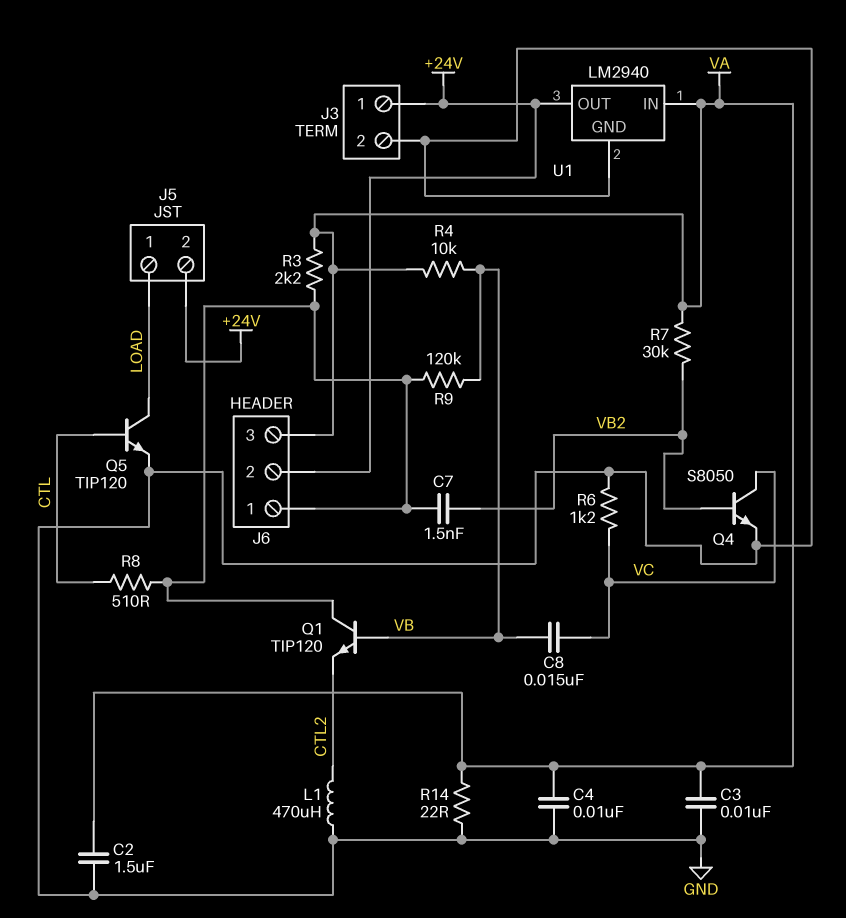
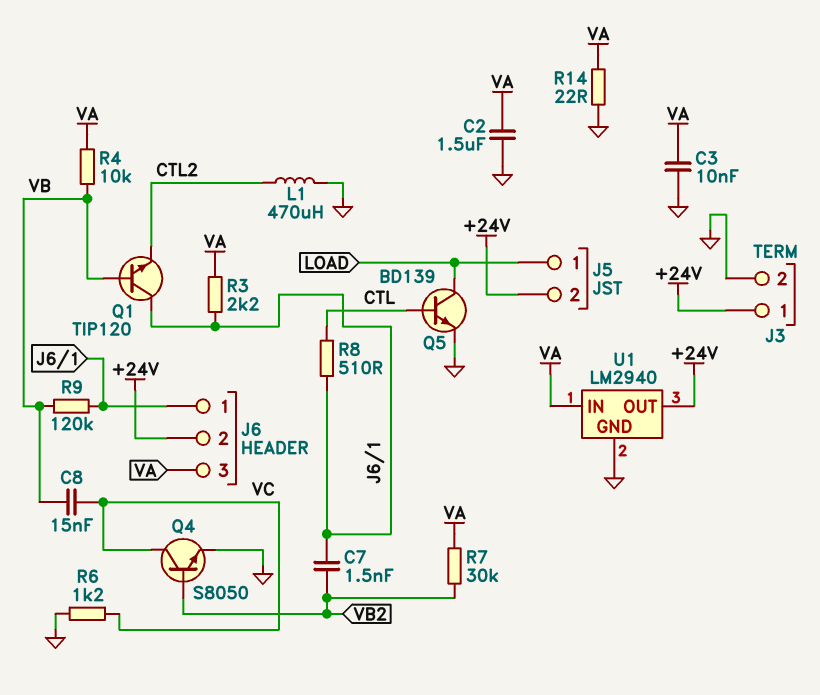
C4: 10nF (GND, VA) -> none
Q5: NPN TIP120 (B CTL, C LOAD, E GND) -> NPN BD139 (B CTL, C LOAD, E GND)

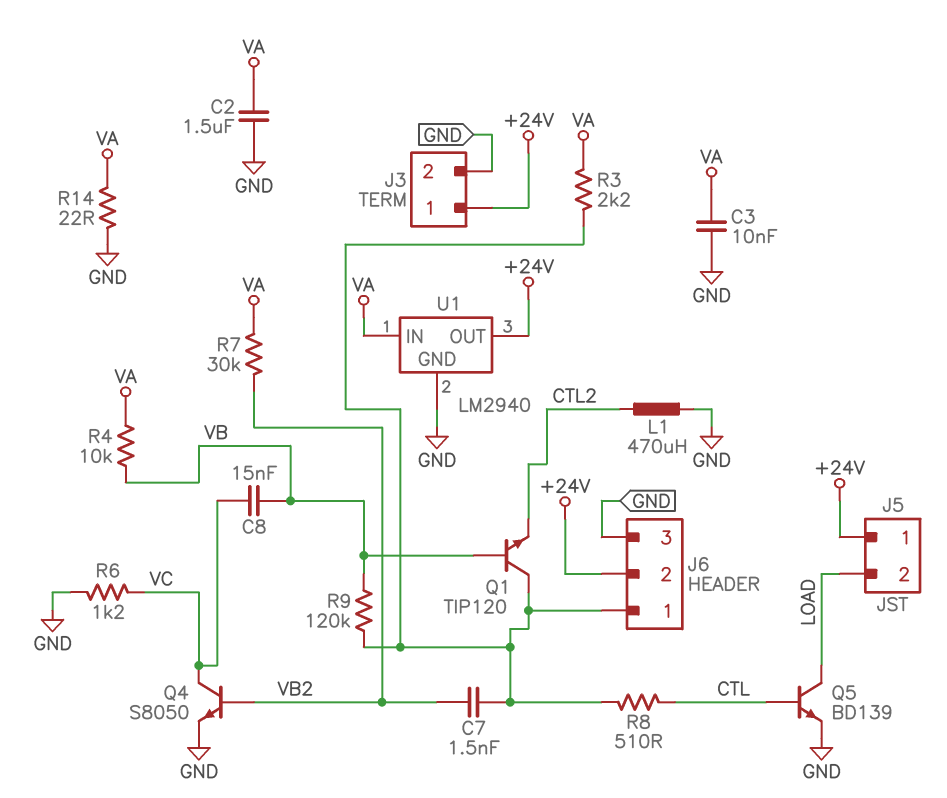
J5 pin 1: LOAD -> +24V
J5 pin 2: +24V -> LOAD
J6 pin 3: VA -> GND

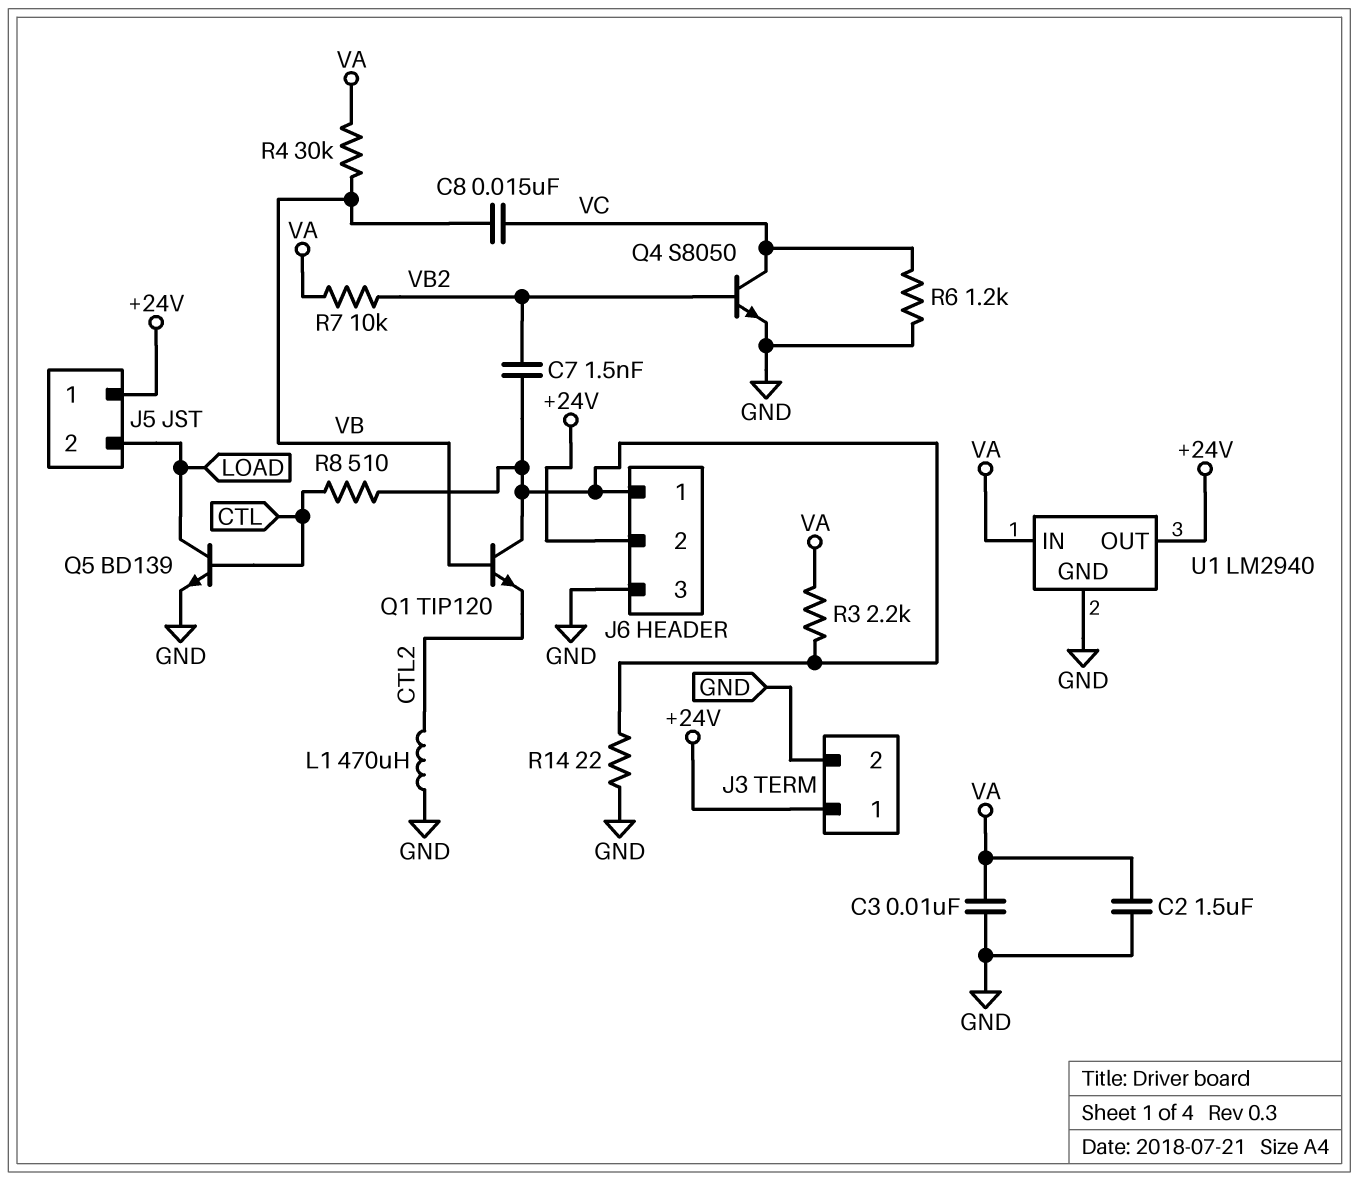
R4: 10k (VA, VB) -> 30k (VA, VB)
R7: 30k (VA, VB2) -> 10k (VA, VB2)
R9: 120k (J6/1, VB) -> none
R14: 22 (GND, VA) -> 22 (GND, J6/1)

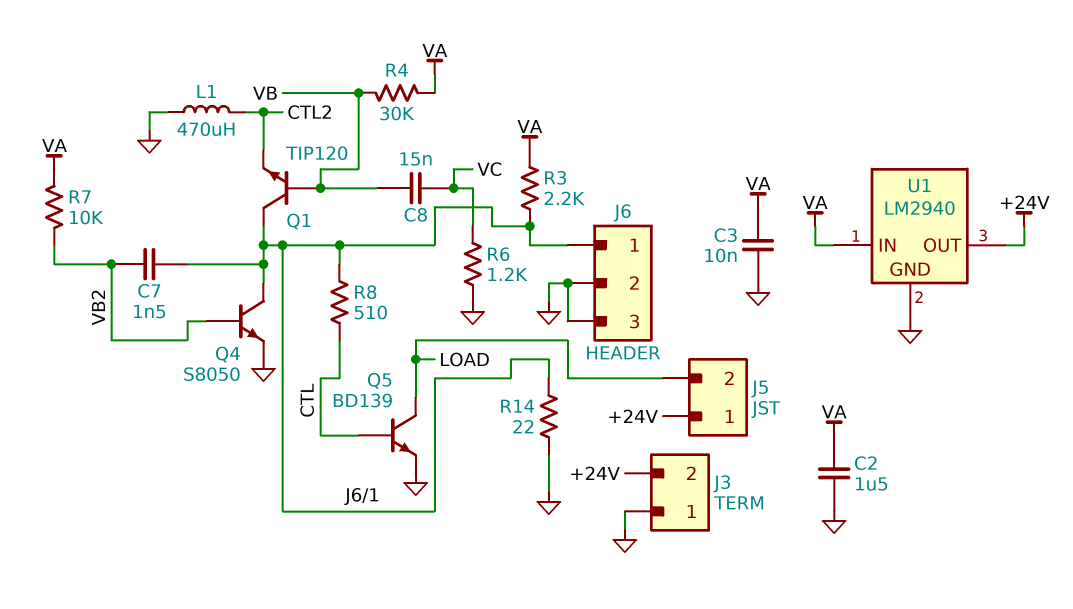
J3 pin 1: +24V -> GND
J3 pin 2: GND -> +24V
J6 pin 2: +24V -> GND
Q4: NPN S8050 (B VB2, C VC, E GND) -> NPN S8050 (B VB2, C J6/1, E GND)

